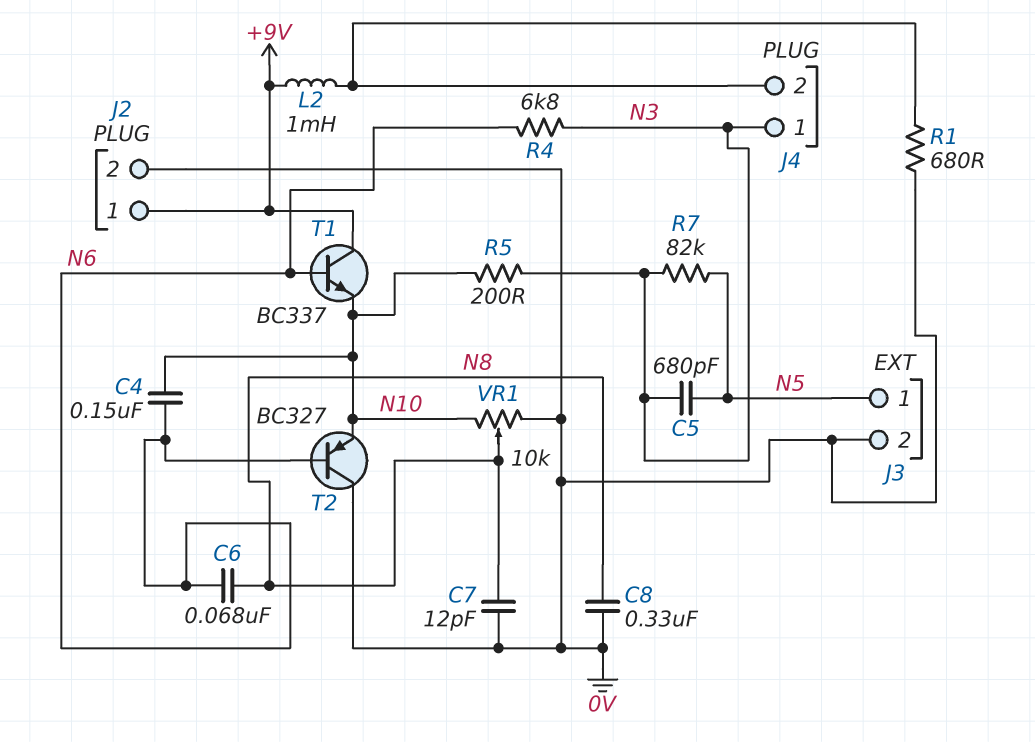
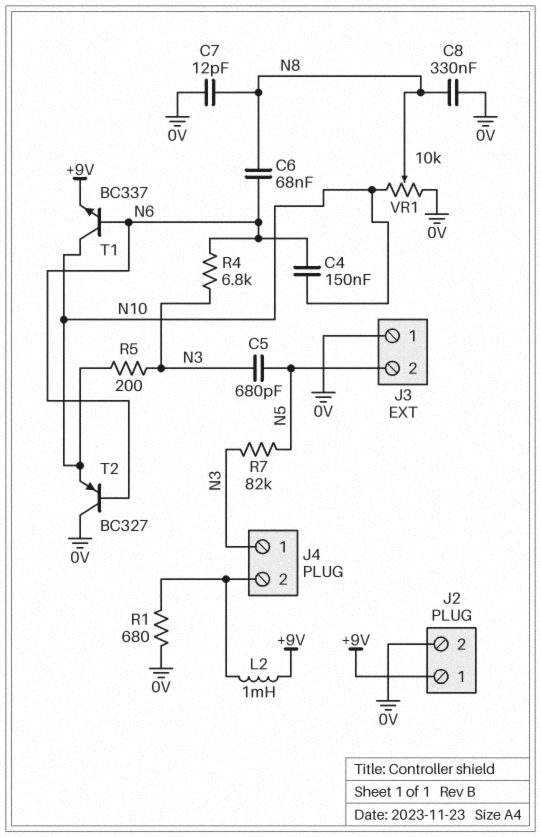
J3 pin 1: N5 -> 0V
J3 pin 2: 0V -> N5
T1: NPN BC337 (B N6, C +9V, E N10) -> NPN BC337 (B N6, C N10, E +9V)

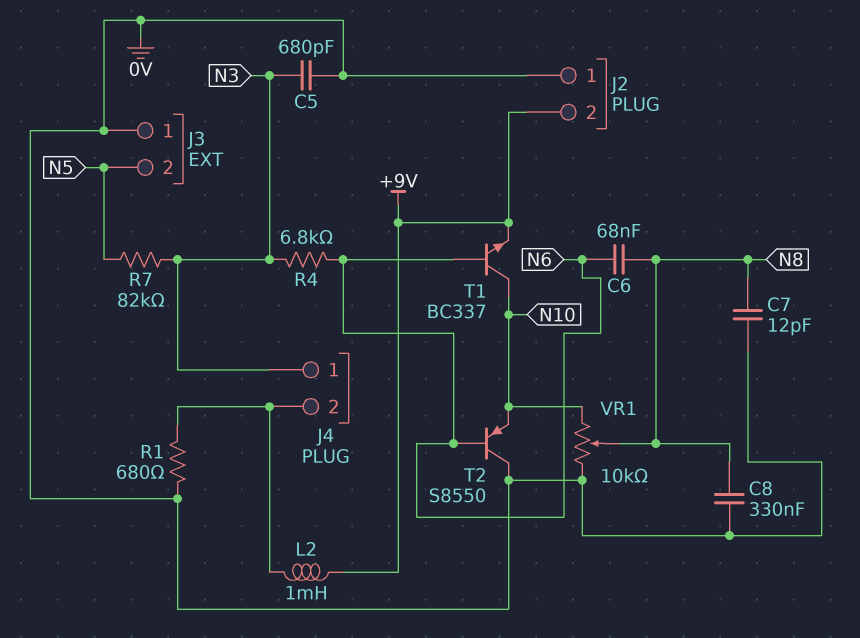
C4: 150nF (N6, N10) -> none
C5: 680pF (N3, N5) -> 680pF (0V, N3)
J2 pin 1: +9V -> 0V
J2 pin 2: 0V -> +9V
R5: 200 (N3, N10) -> none
T2: PNP BC327 (B N6, C 0V, E N10) -> PNP S8550 (B N6, C 0V, E N10)

